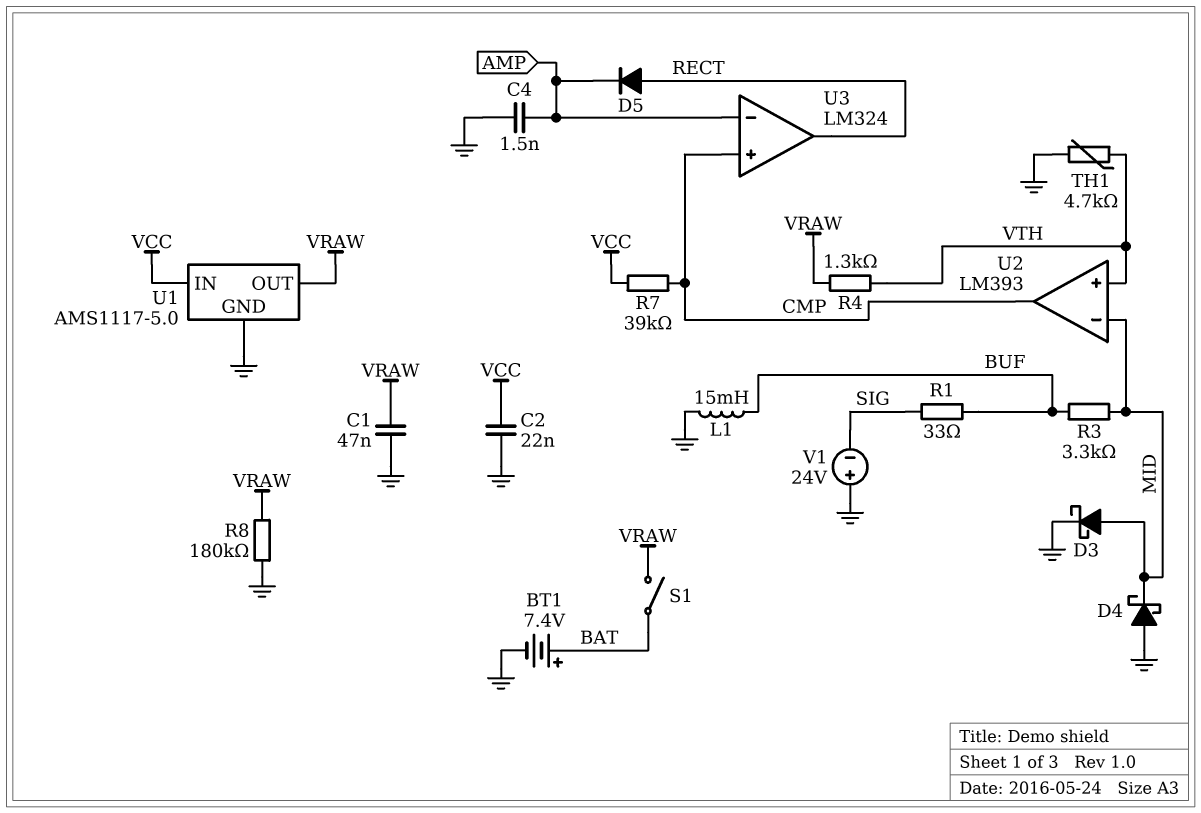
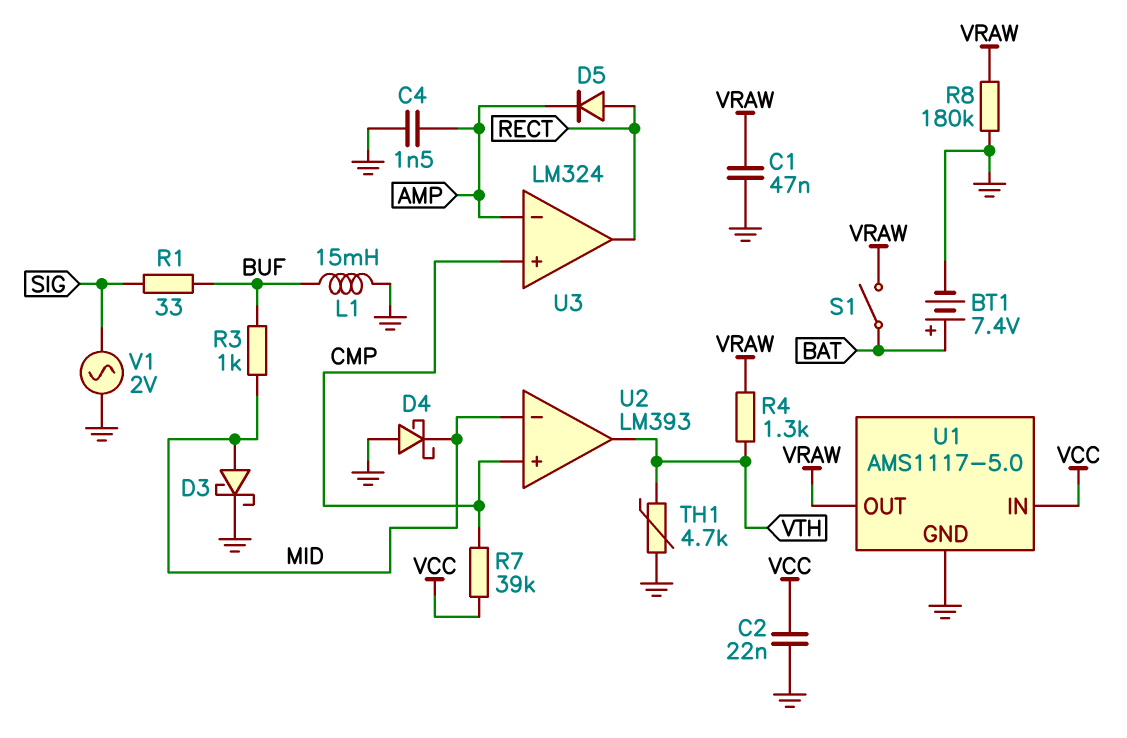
R3: 3.3k (BUF, MID) -> 1k (BUF, MID)
U2 pin in+: VTH -> CMP
U2 pin out: CMP -> VTH
V1: 24V (plus GND, minus SIG) -> AC 2V (GND, SIG)

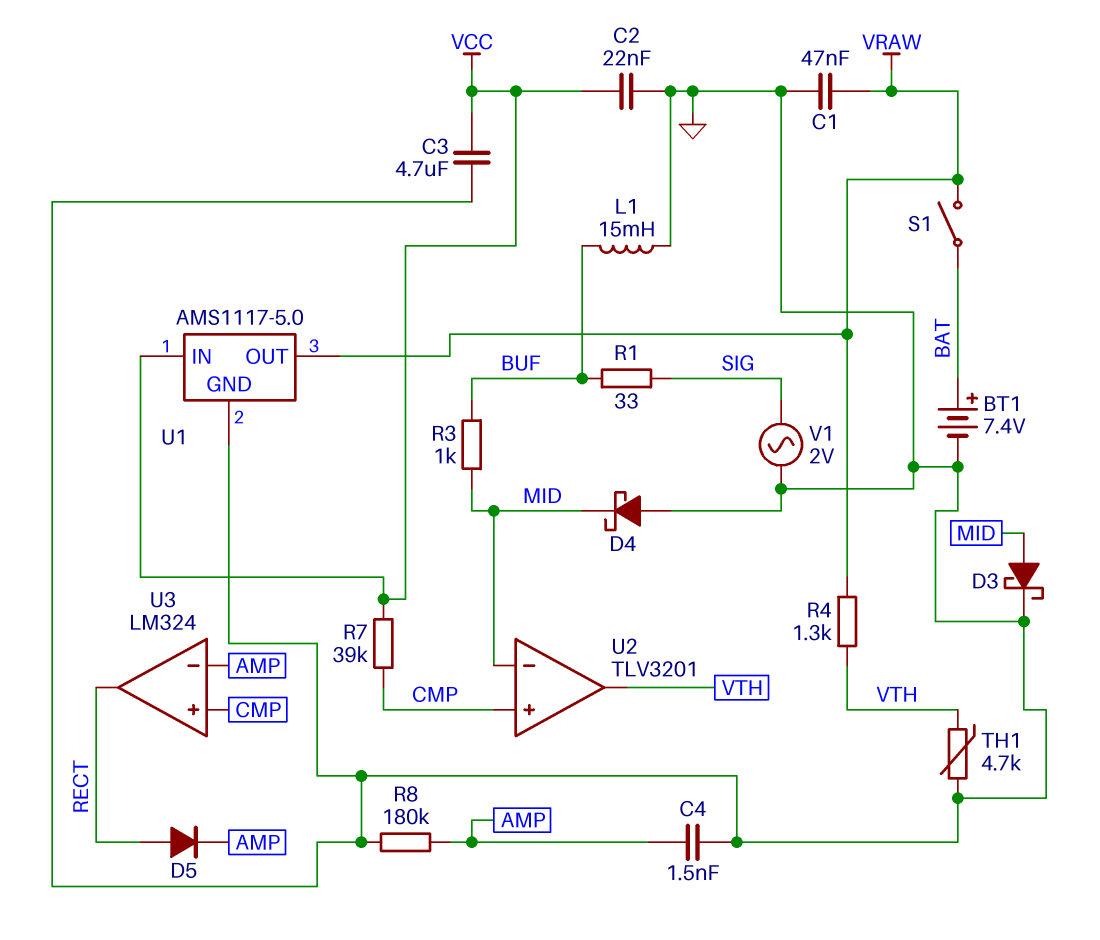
C3: none -> 4.7uF (GND, VCC)
R8: 180k (GND, VRAW) -> 180k (AMP, GND)
U2: LM393 -> TLV3201

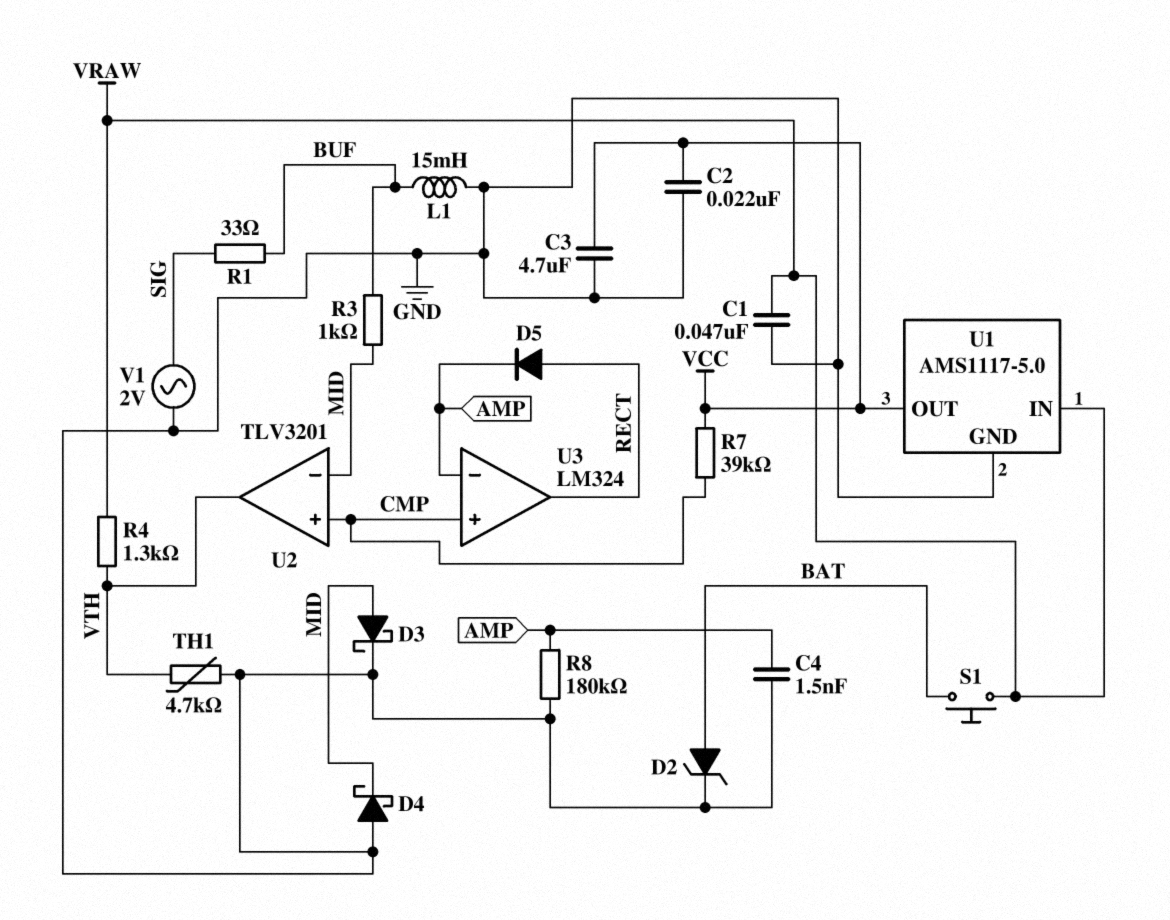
BT1: 7.4V (plus BAT, minus GND) -> none
D2: none -> zener (A BAT, K GND)
S1: switch (BAT, VRAW) -> button (BAT, VRAW)
U1 pin IN: VCC -> VRAW
U1 pin OUT: VRAW -> VCC

